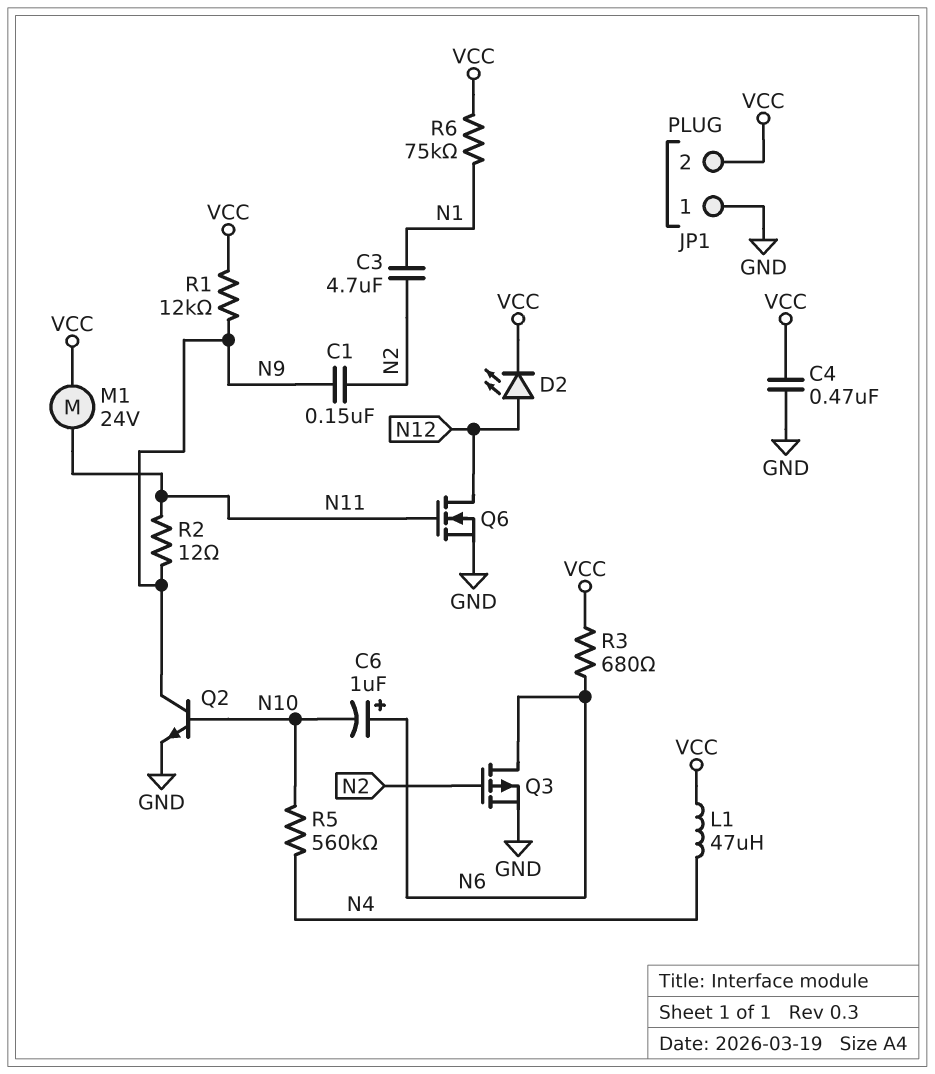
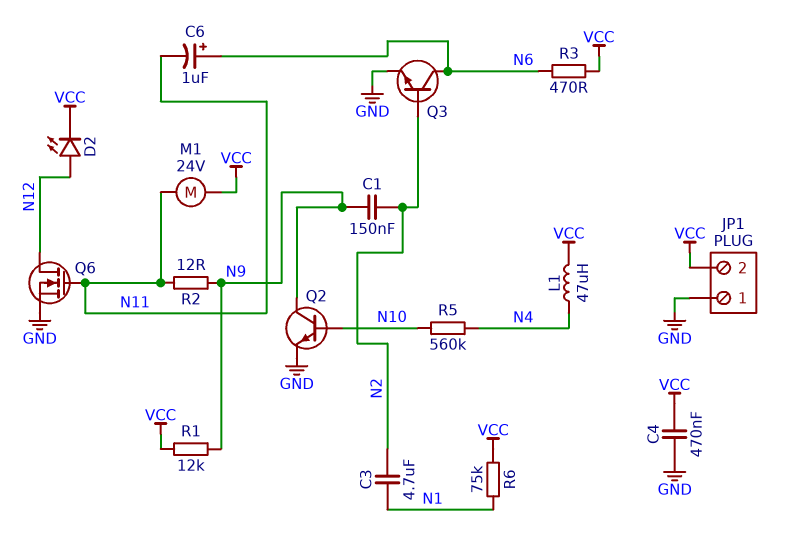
C6: 1uF (plus N6, minus N10) -> 1uF (plus N6, minus N11)
Q3: PMOS (G N2, D N6, S GND) -> NPN (B N2, C N6, E GND)
R3: 680 (N6, VCC) -> 470 (N6, VCC)

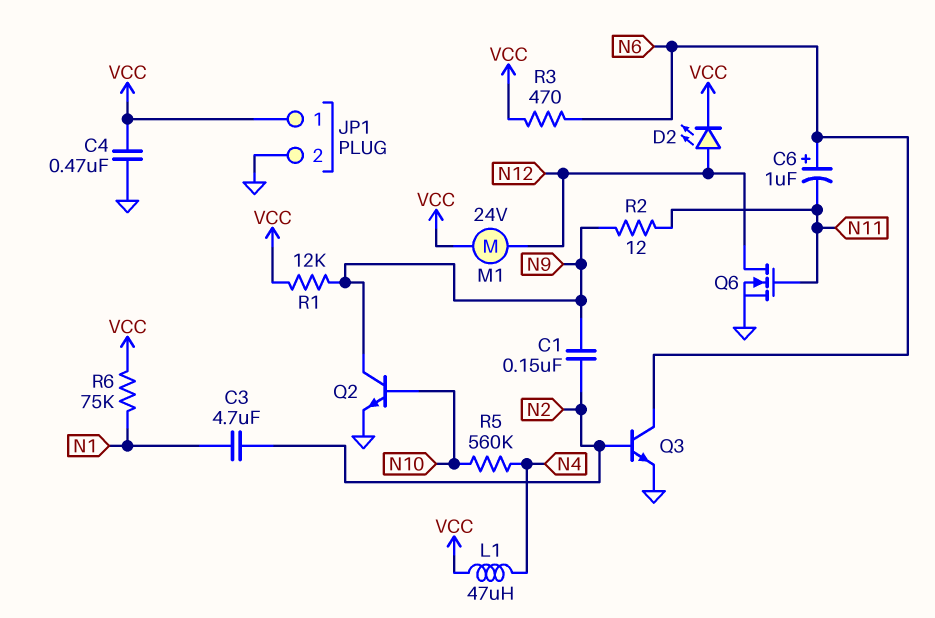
JP1 pin 1: GND -> VCC
JP1 pin 2: VCC -> GND
M1: motor 24V (N11, VCC) -> motor 24V (N12, VCC)

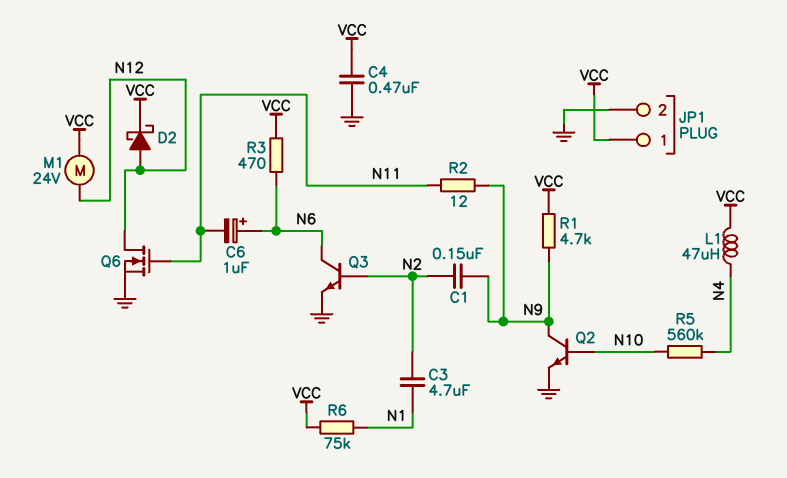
D2: LED (A N12, K VCC) -> schottky (A N12, K VCC)
R1: 12k (N9, VCC) -> 4.7k (N9, VCC)

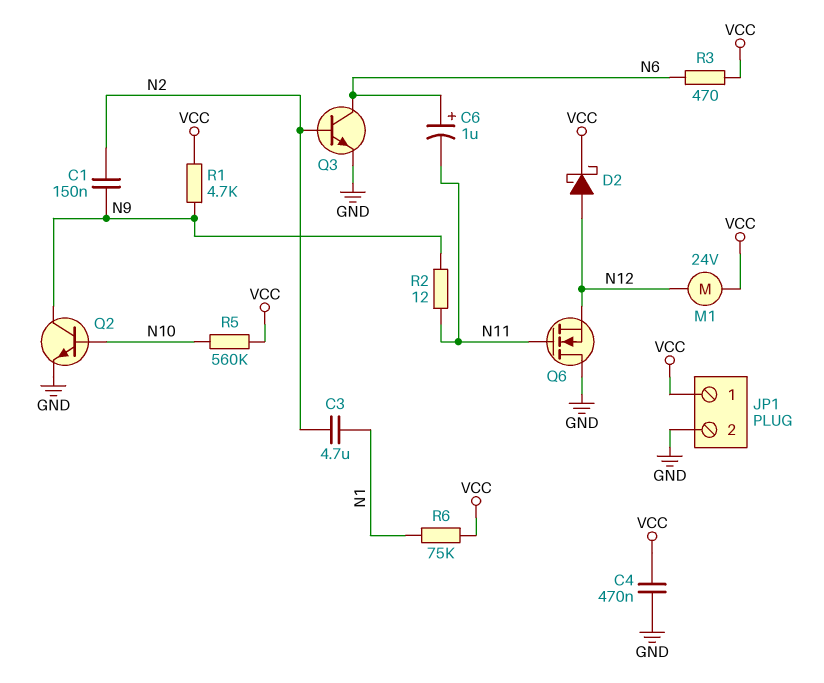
L1: 47uH (N4, VCC) -> none
Q6: NMOS (G N11, D N12, S GND) -> NMOS (G N11, D GND, S N12)
R5: 560k (N4, N10) -> 560k (N10, VCC)

